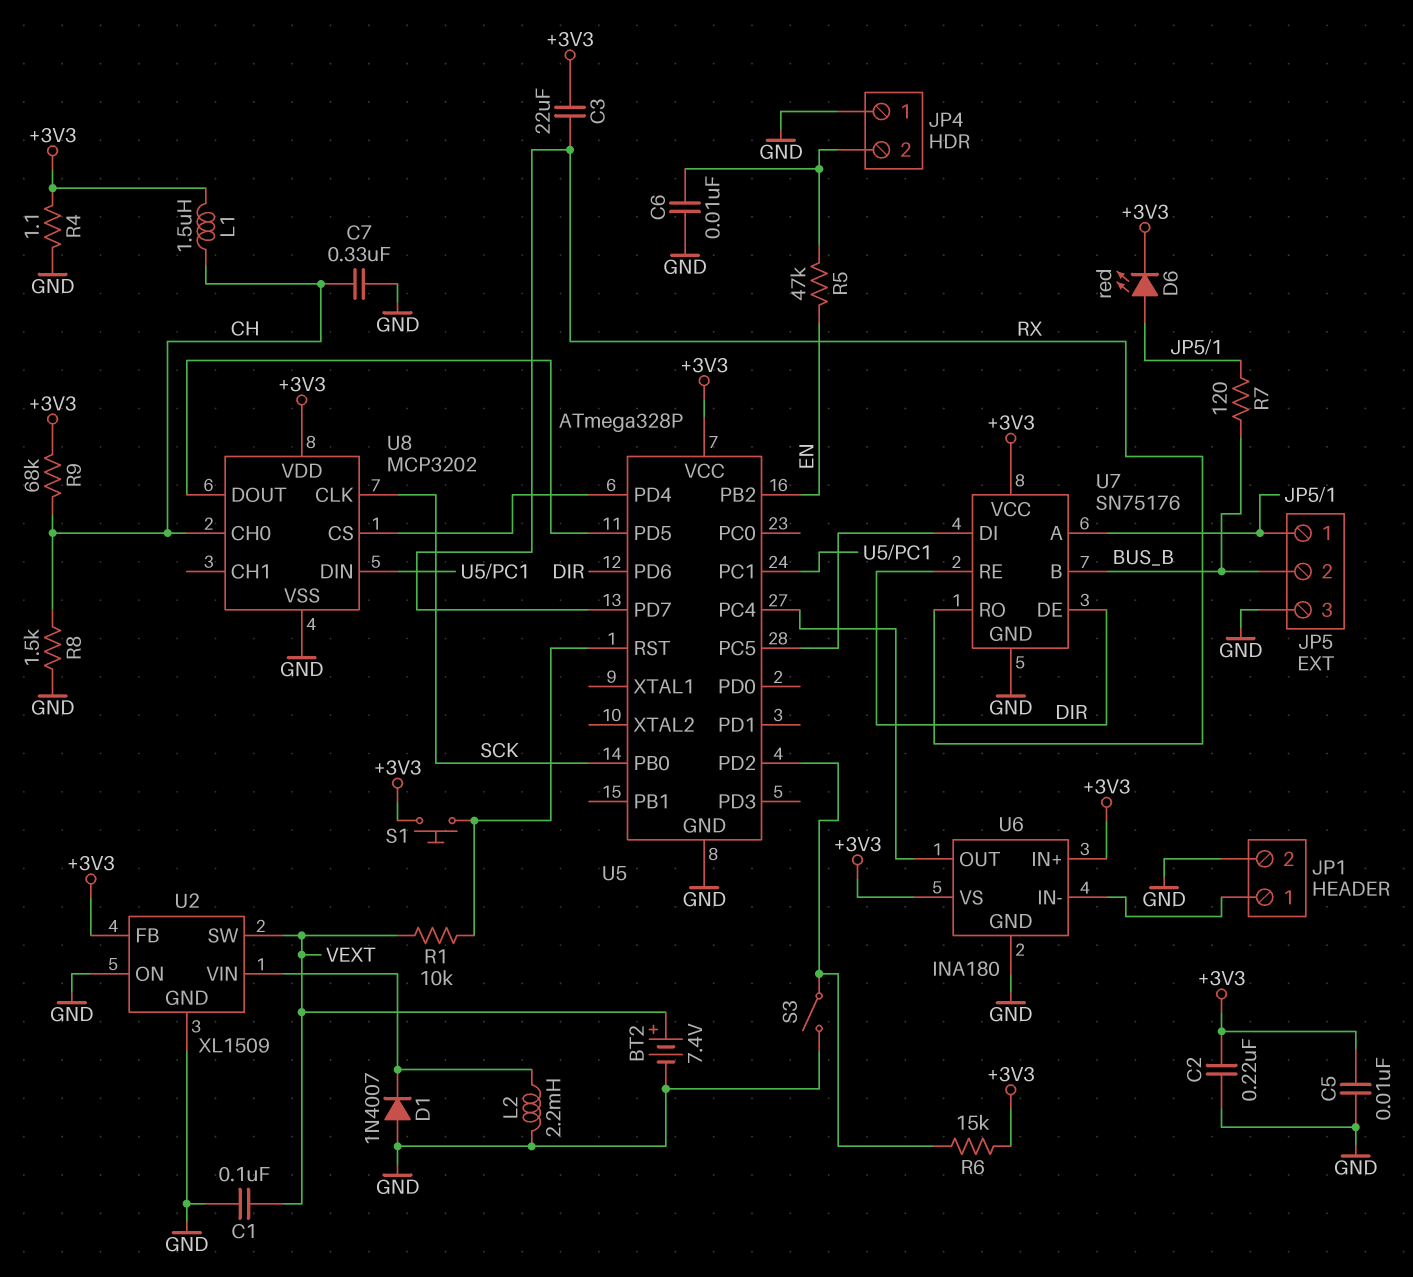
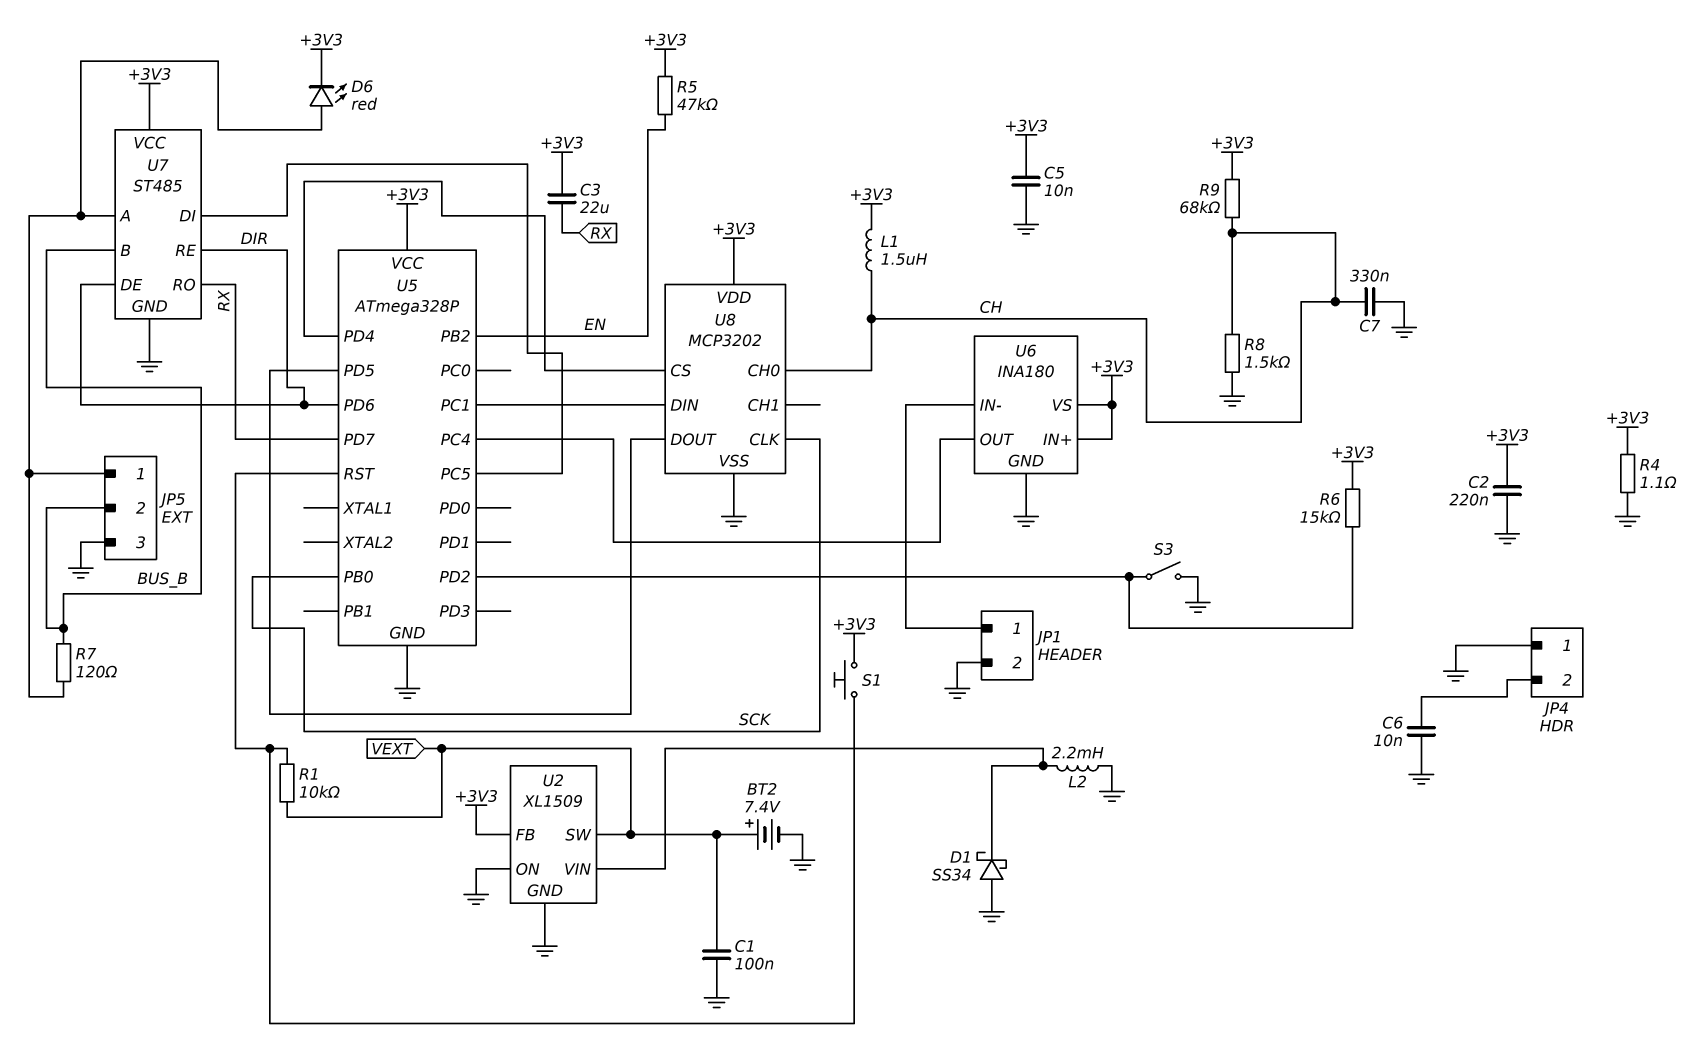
D1: diode 1N4007 (A GND, K U2/VIN) -> schottky SS34 (A GND, K U2/VIN)
R5: 47k (EN, JP4/2) -> 47k (+3V3, EN)
U7: SN75176 -> ST485

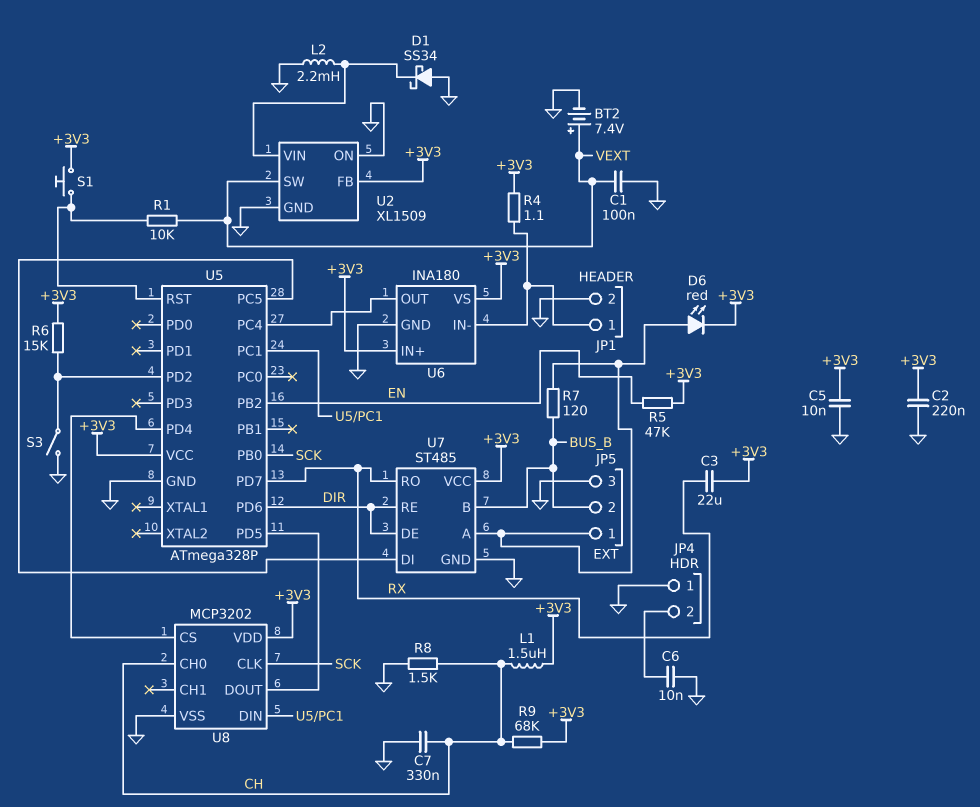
R4: 1.1 (+3V3, GND) -> 1.1 (+3V3, JP1/1)

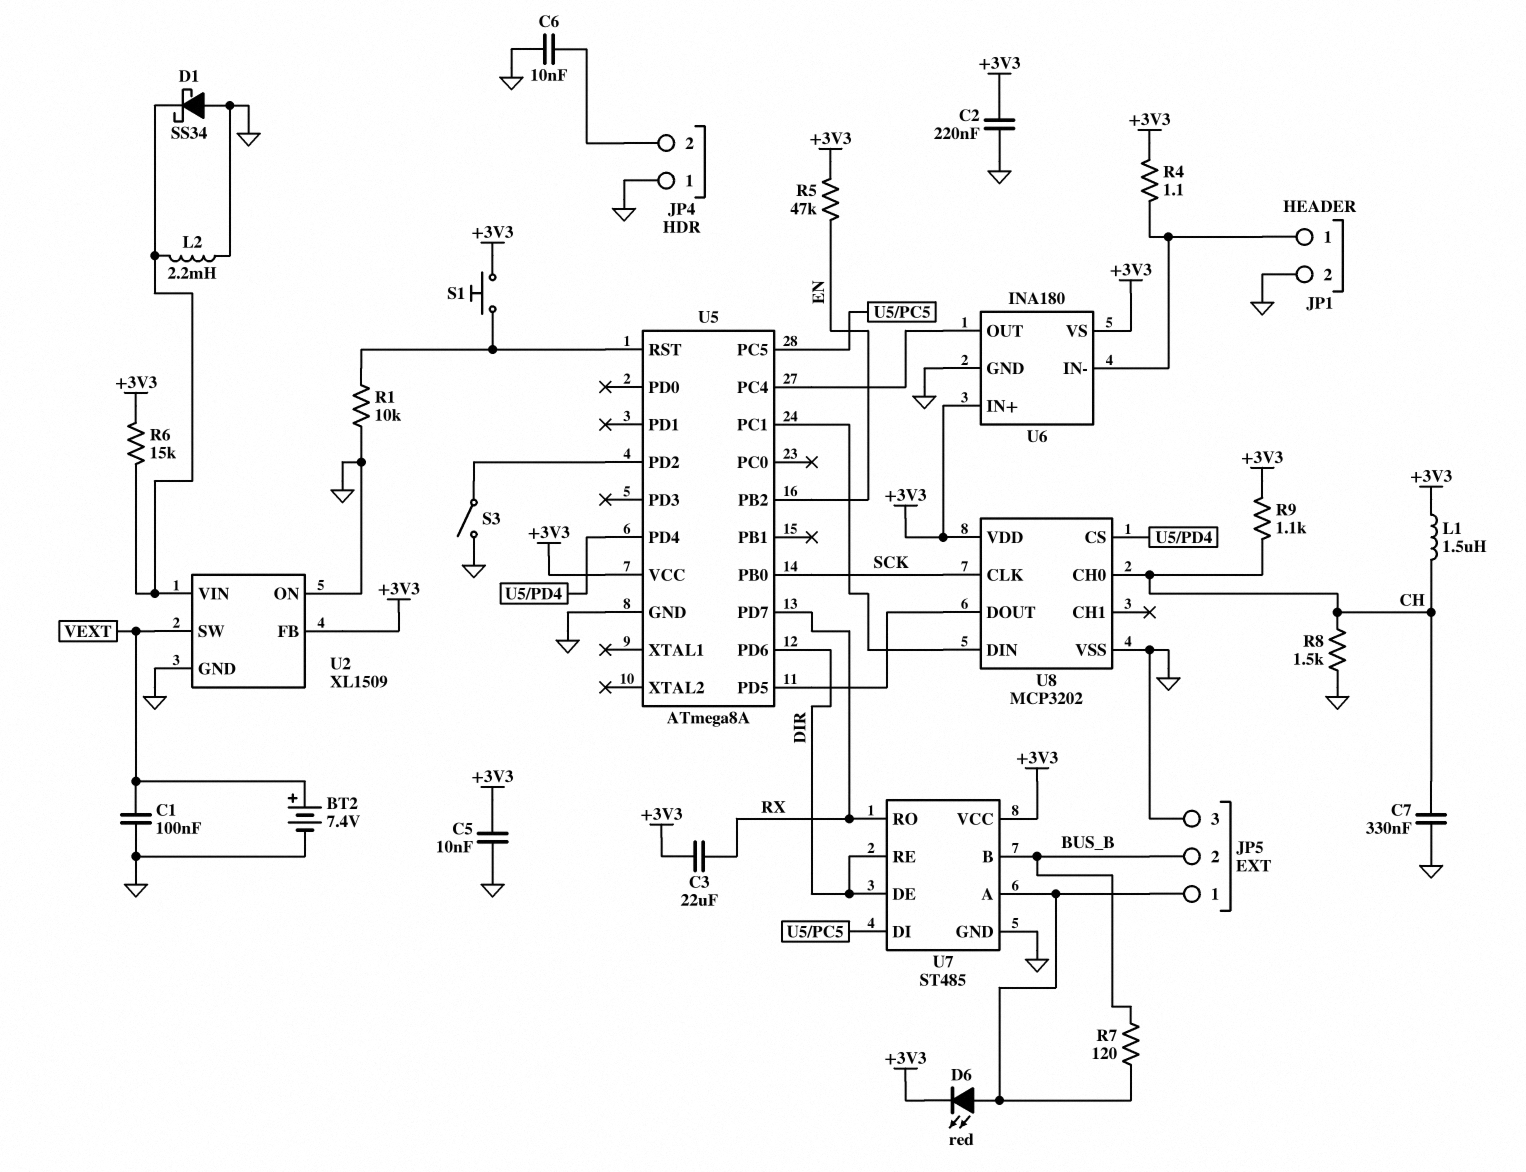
R1: 10k (U5/RST, VEXT) -> 10k (GND, U5/RST)
R6: 15k (+3V3, U5/PD2) -> 15k (+3V3, U2/VIN)
R9: 68k (+3V3, CH) -> 1.1k (+3V3, CH)
U5: ATmega328P -> ATmega8A

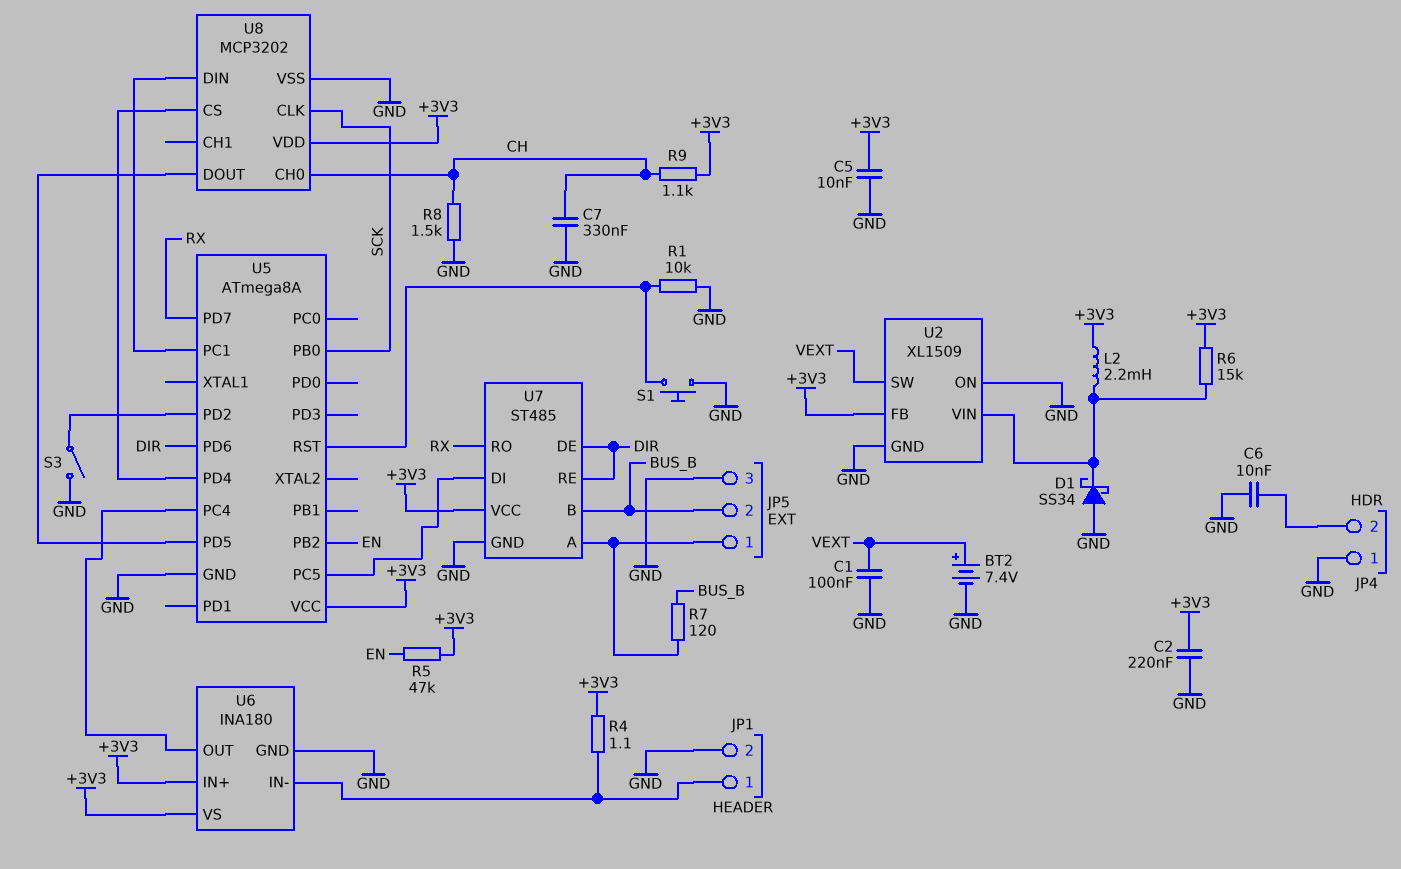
C3: 22uF (+3V3, RX) -> none
D6: LED red (A JP5/1, K +3V3) -> none
L1: 1.5uH (+3V3, CH) -> none
L2: 2.2mH (GND, U2/VIN) -> 2.2mH (+3V3, U2/VIN)
S1: button (+3V3, U5/RST) -> button (GND, U5/RST)

